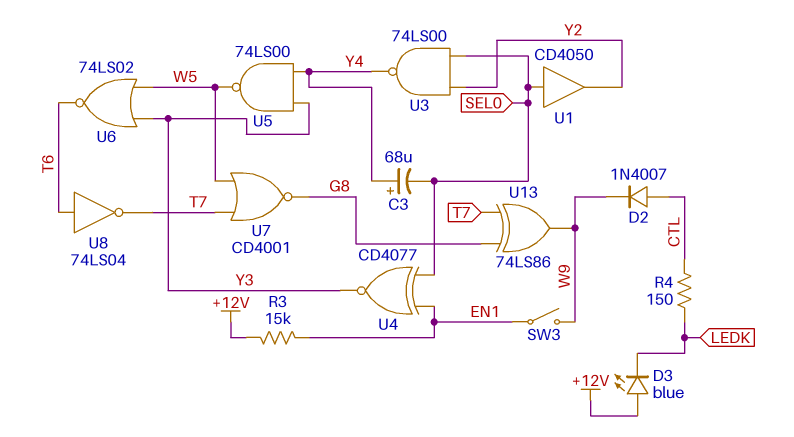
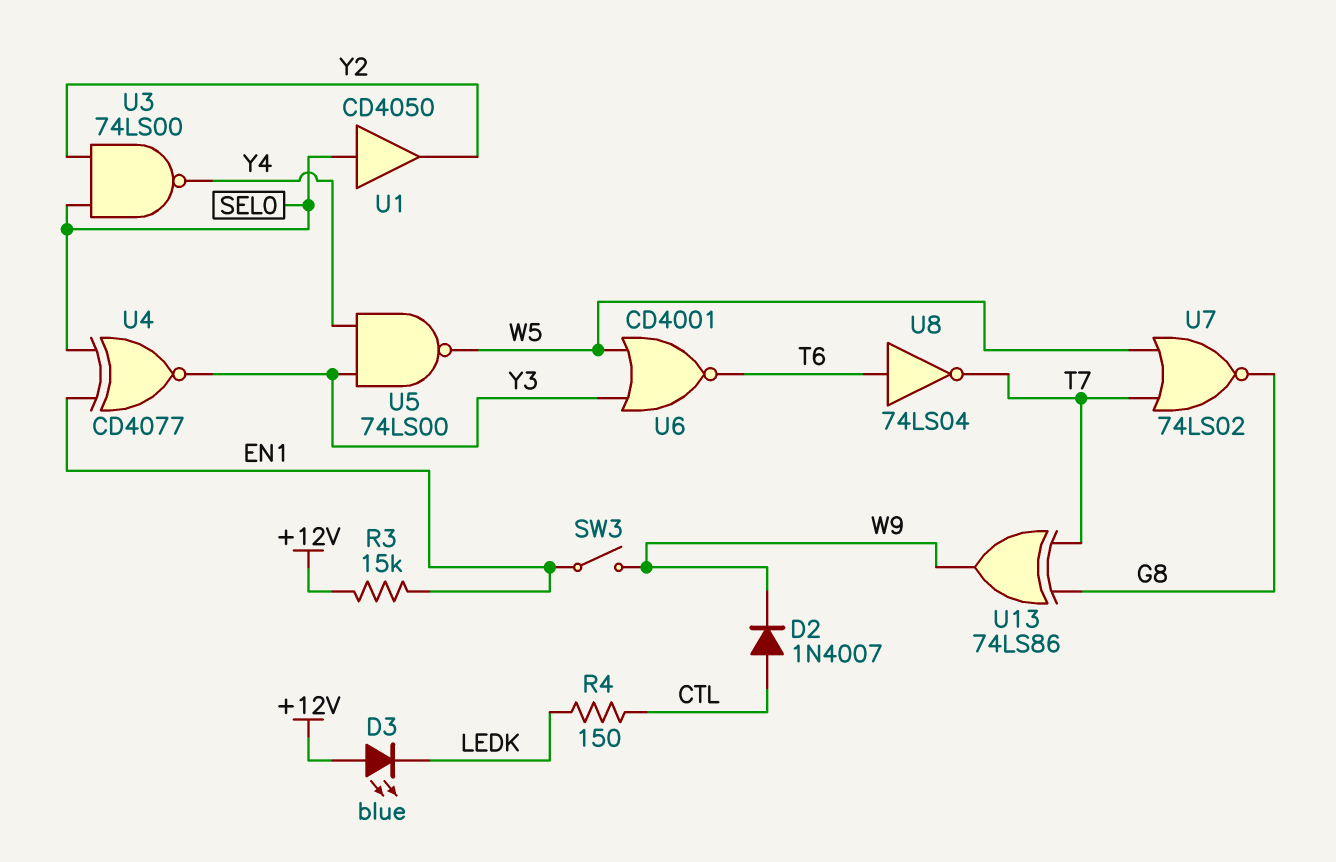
C3: 68uF (plus Y4, minus SEL0) -> none
U6: NOR 74LS02 (in W5, in Y3, out T6) -> NOR CD4001 (in W5, in Y3, out T6)
U7: NOR CD4001 (in T7, in W5, out G8) -> NOR 74LS02 (in T7, in W5, out G8)

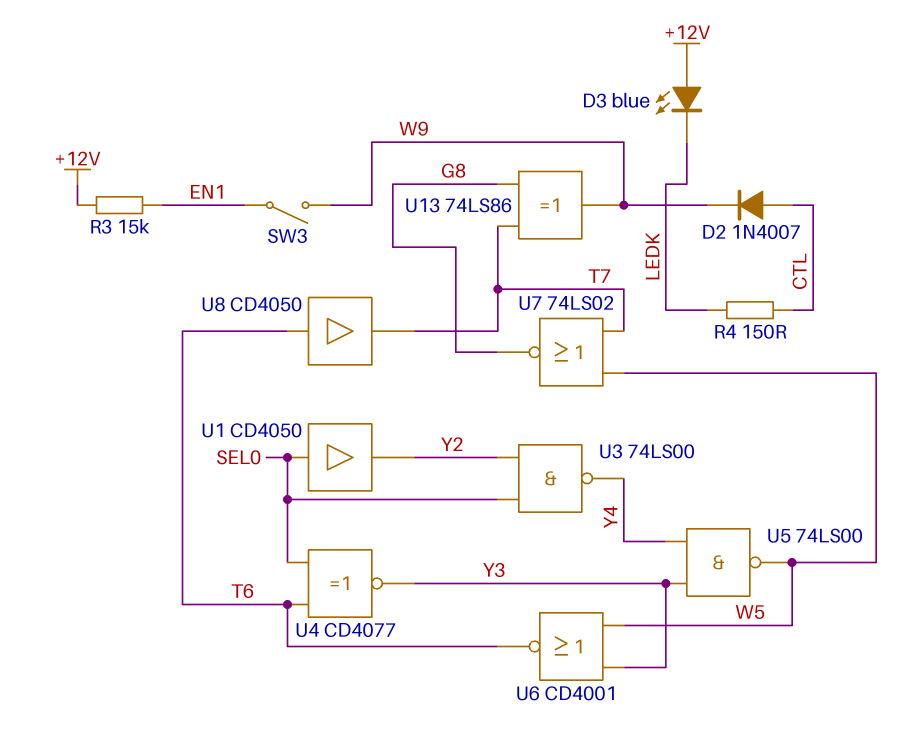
U4: XNOR CD4077 (in EN1, in SEL0, out Y3) -> XNOR CD4077 (in SEL0, in T6, out Y3)
U8: NOT 74LS04 (in T6, out T7) -> buffer CD4050 (in T6, out T7)

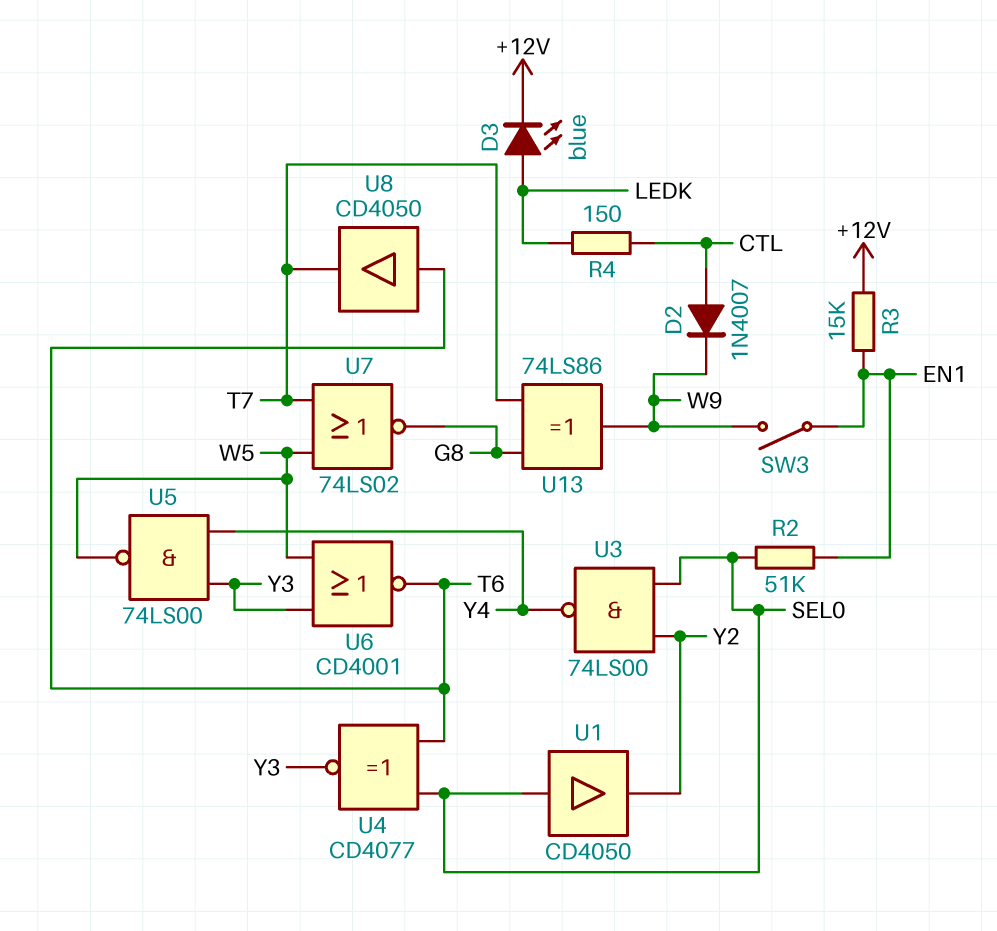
D3: LED blue (A +12V, K LEDK) -> LED blue (A LEDK, K +12V)
R2: none -> 51k (EN1, SEL0)

